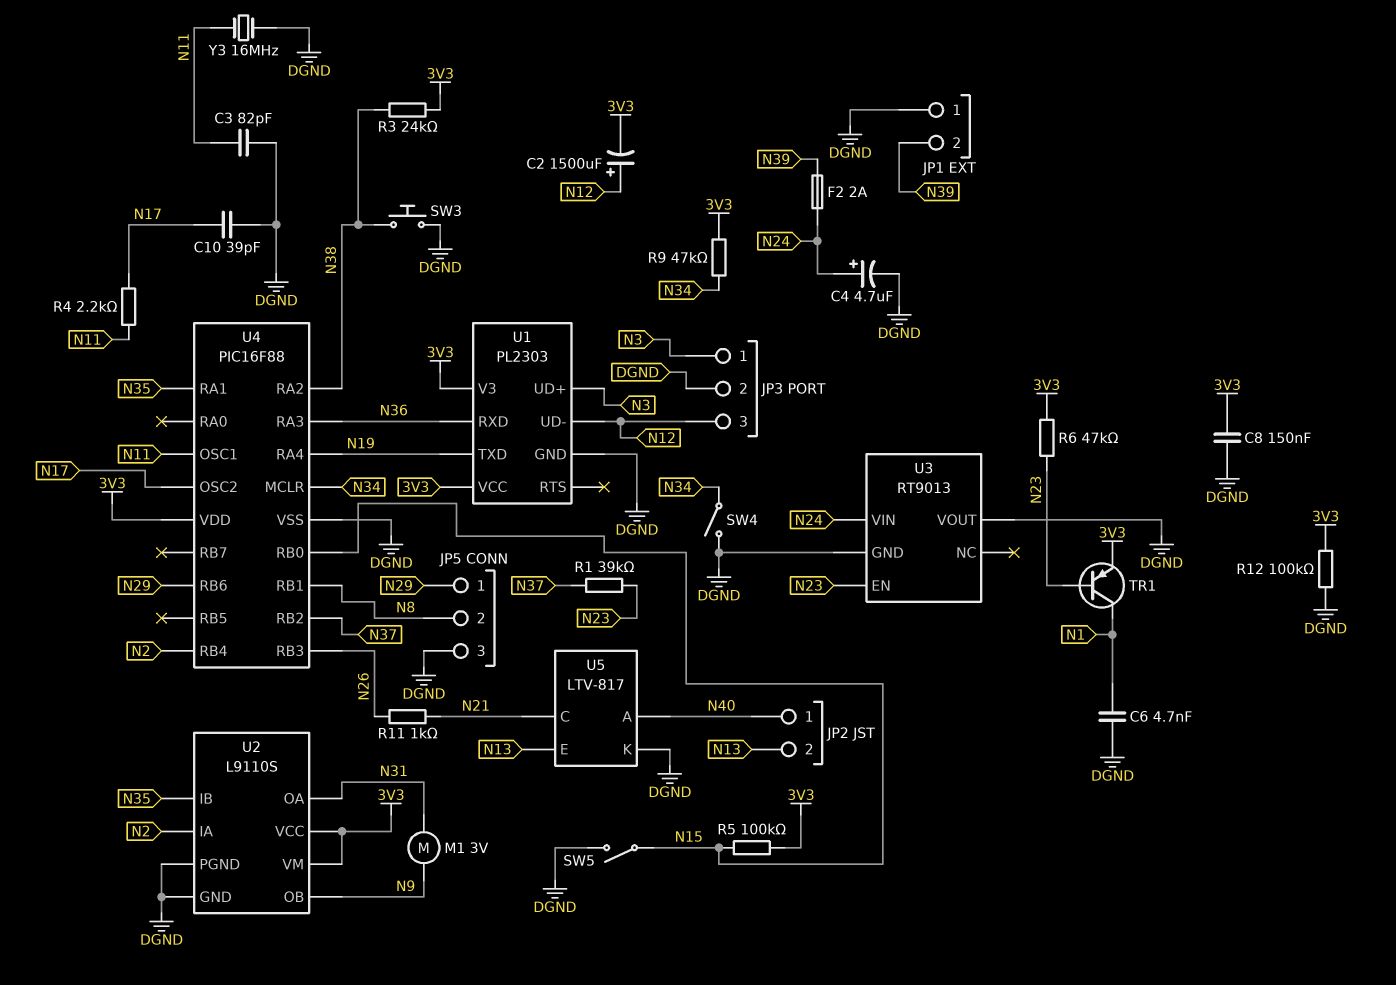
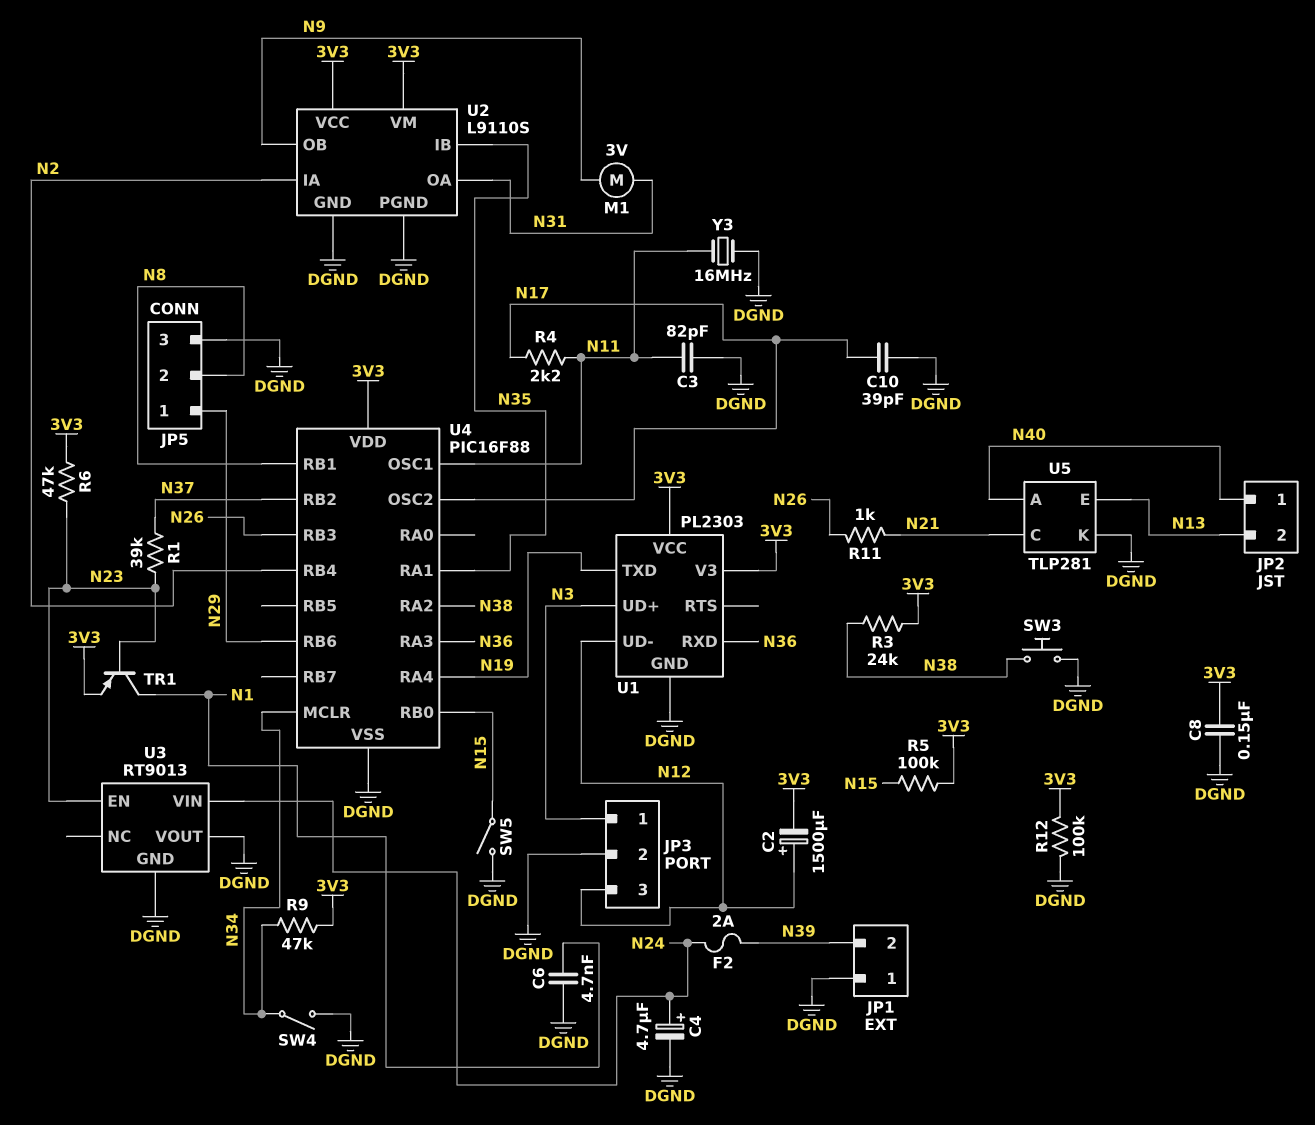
U5: LTV-817 -> TLP281

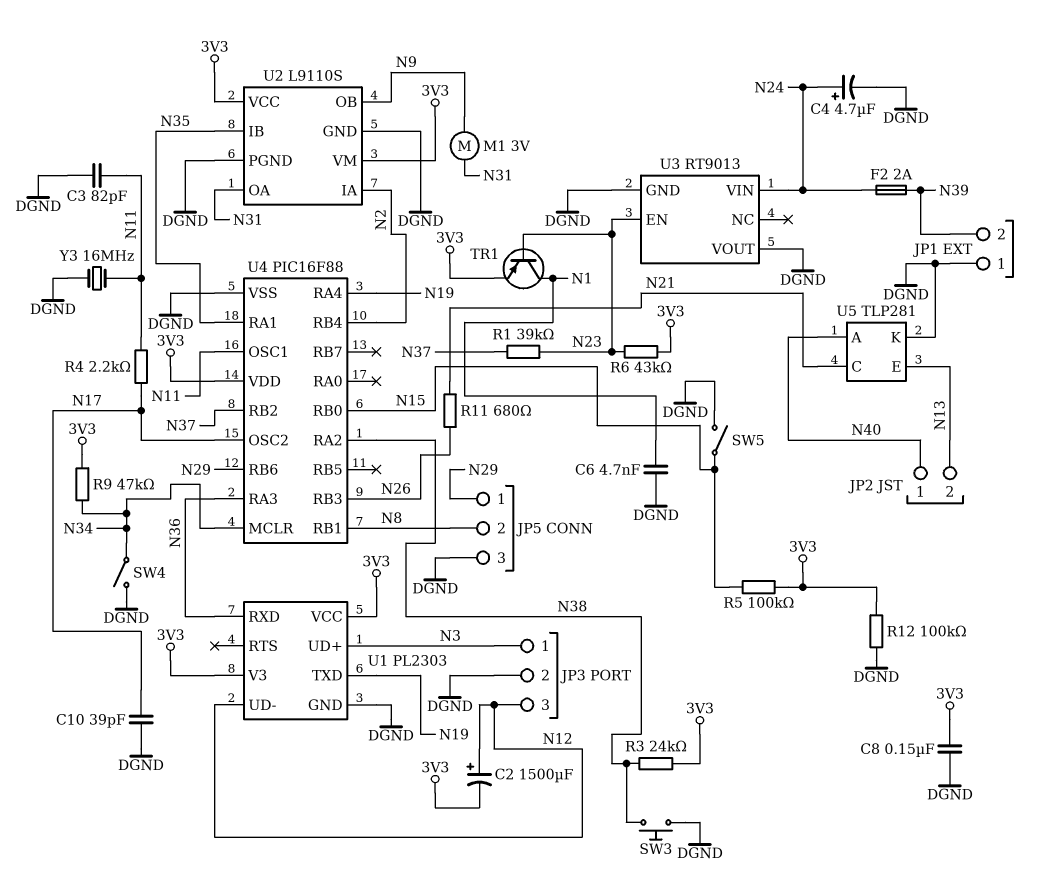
R6: 47k (3V3, N23) -> 43k (3V3, N23)
R11: 1k (N21, N26) -> 680 (N21, N26)

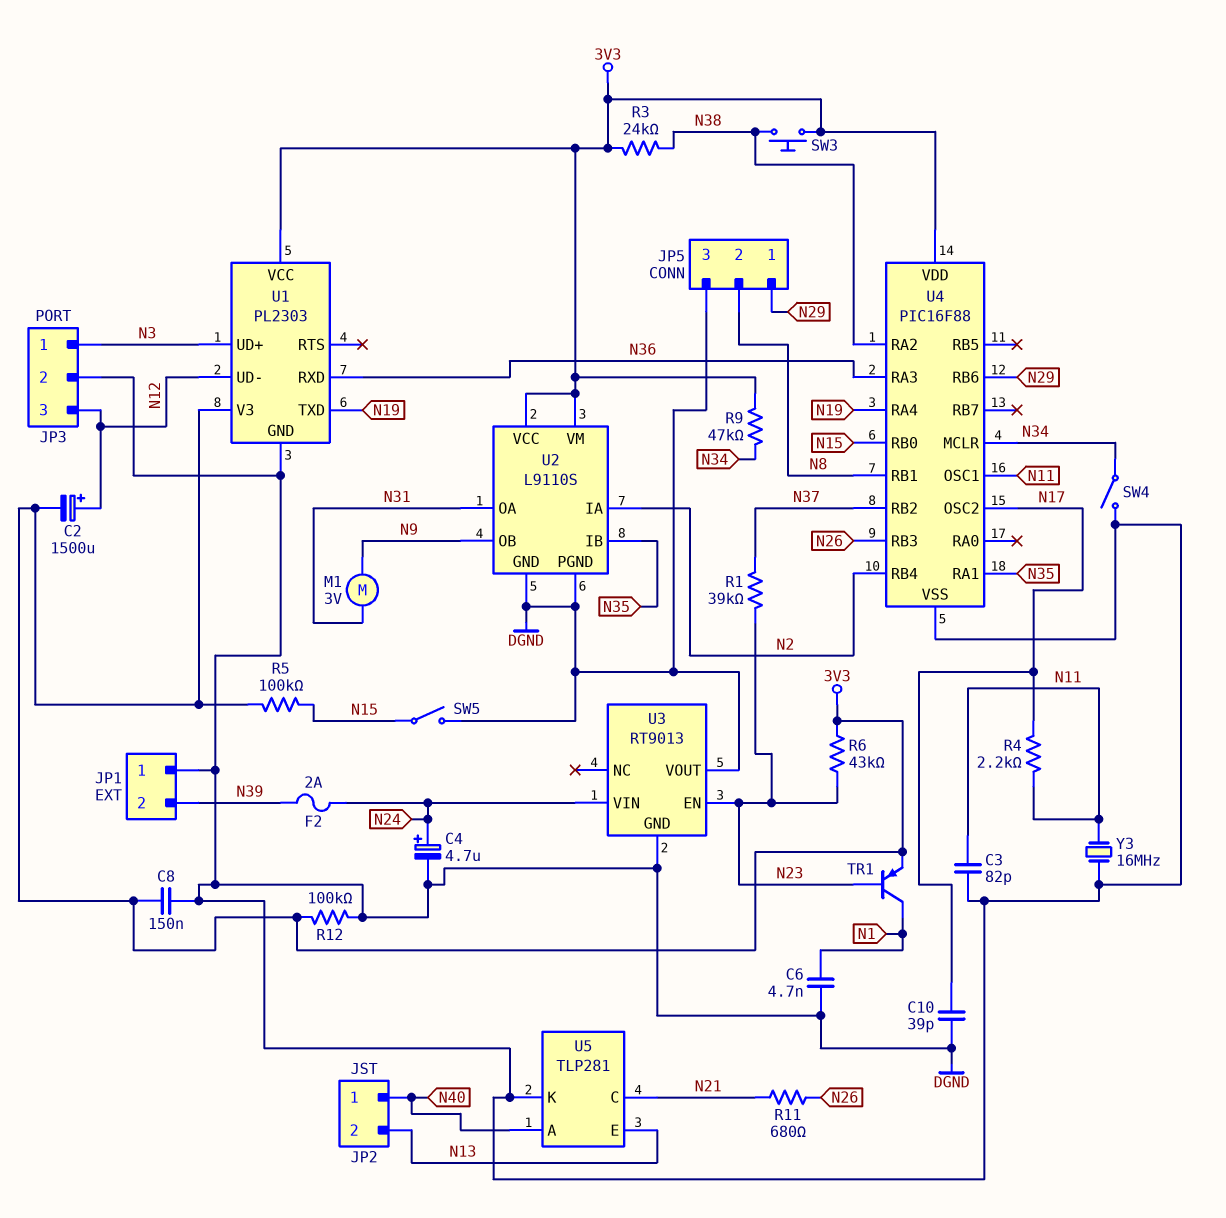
SW3: button (DGND, N38) -> button (3V3, N38)

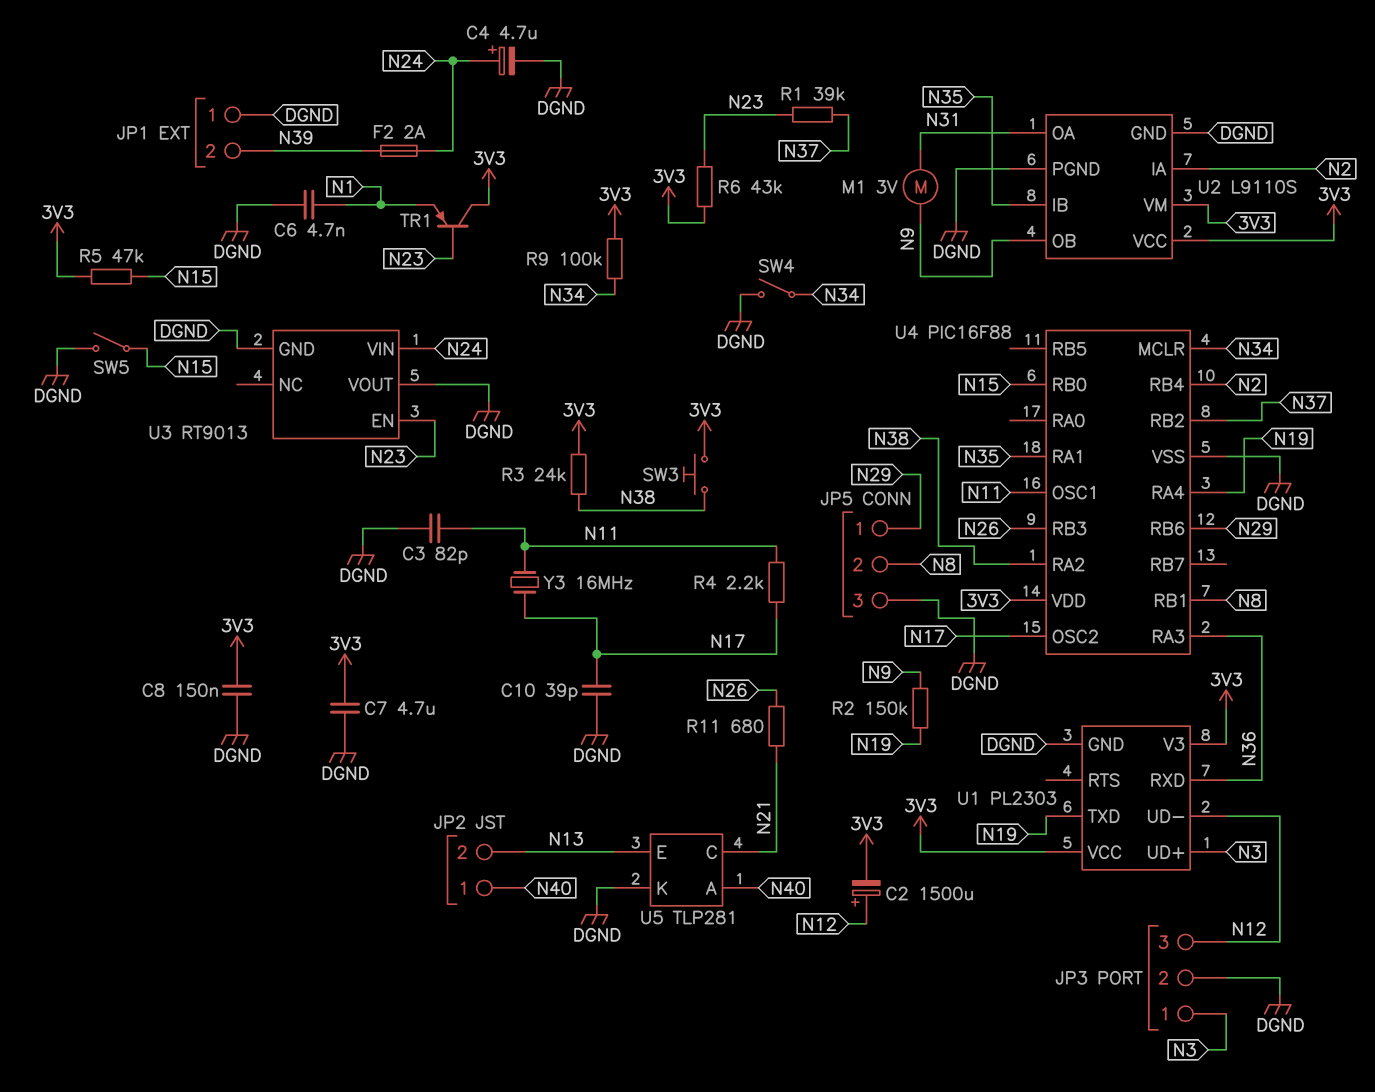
C7: none -> 4.7uF (3V3, DGND)
R2: none -> 150k (N9, N19)
R5: 100k (3V3, N15) -> 47k (3V3, N15)
R9: 47k (3V3, N34) -> 100k (3V3, N34)
R12: 100k (3V3, DGND) -> none
TR1: PNP (B N23, C N1, E 3V3) -> PNP (B N23, C 3V3, E N1)
Y3: 16MHz (DGND, N11) -> 16MHz (N11, N17)

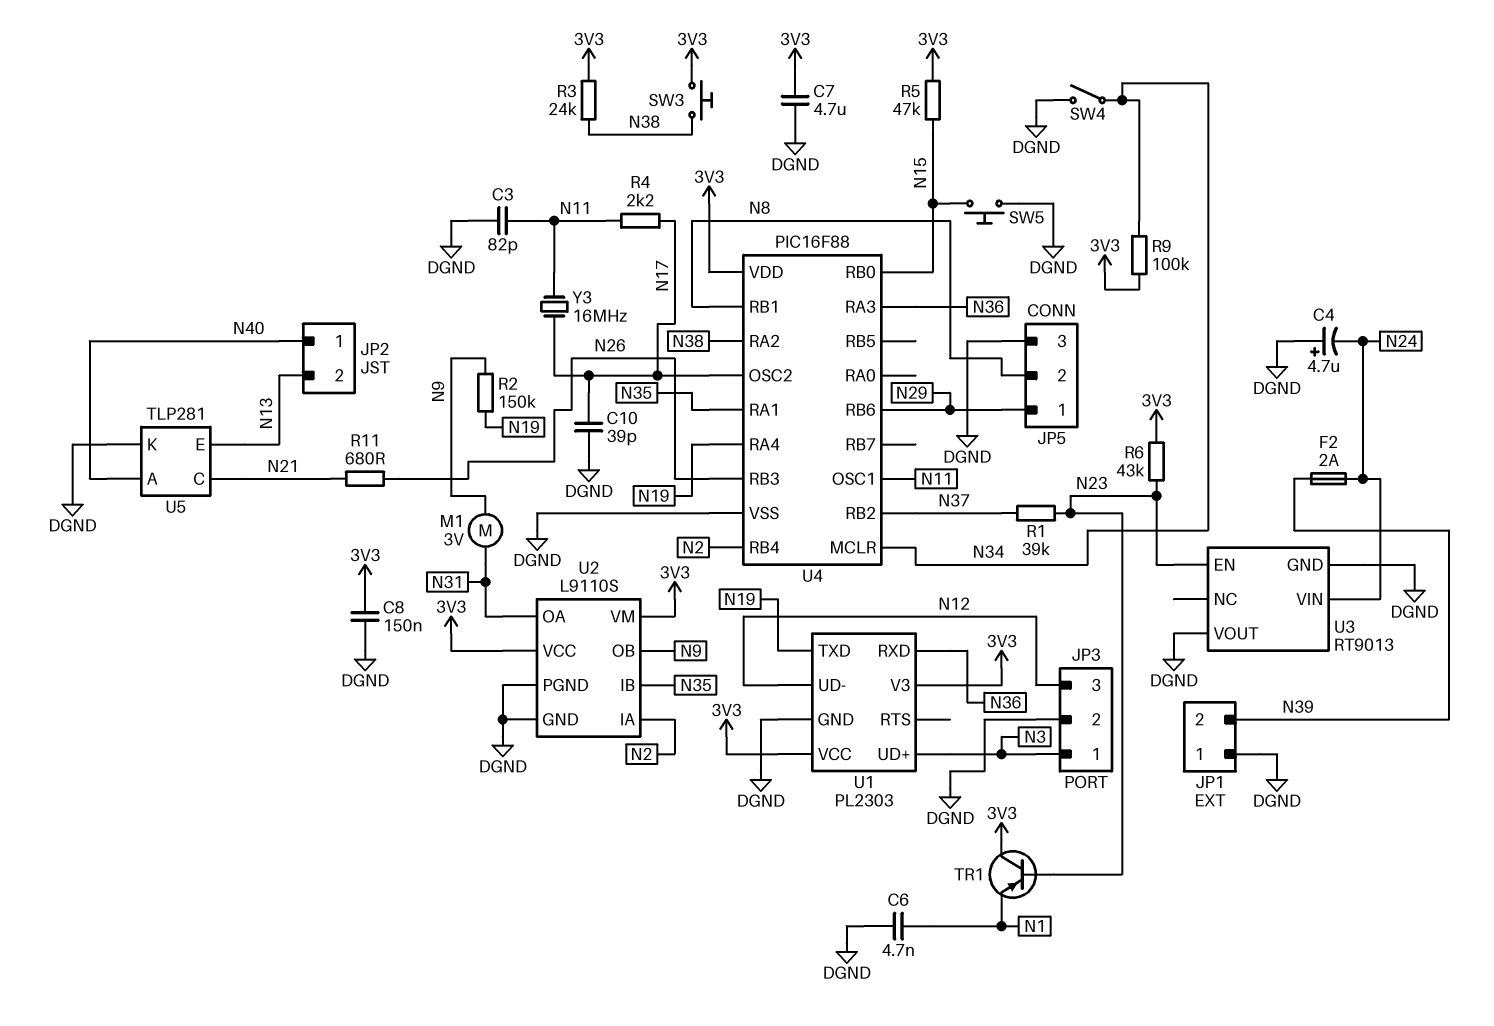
C2: 1500uF (plus N12, minus 3V3) -> none
C4: 4.7uF (plus N24, minus DGND) -> 4.7uF (plus DGND, minus N24)
SW5: switch (DGND, N15) -> button (DGND, N15)

